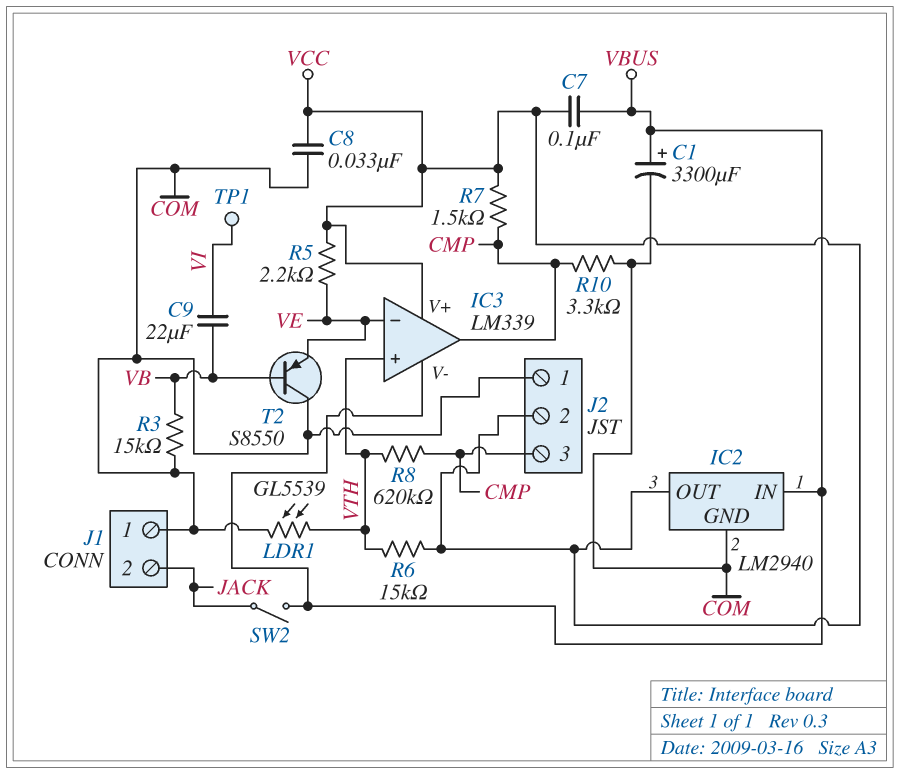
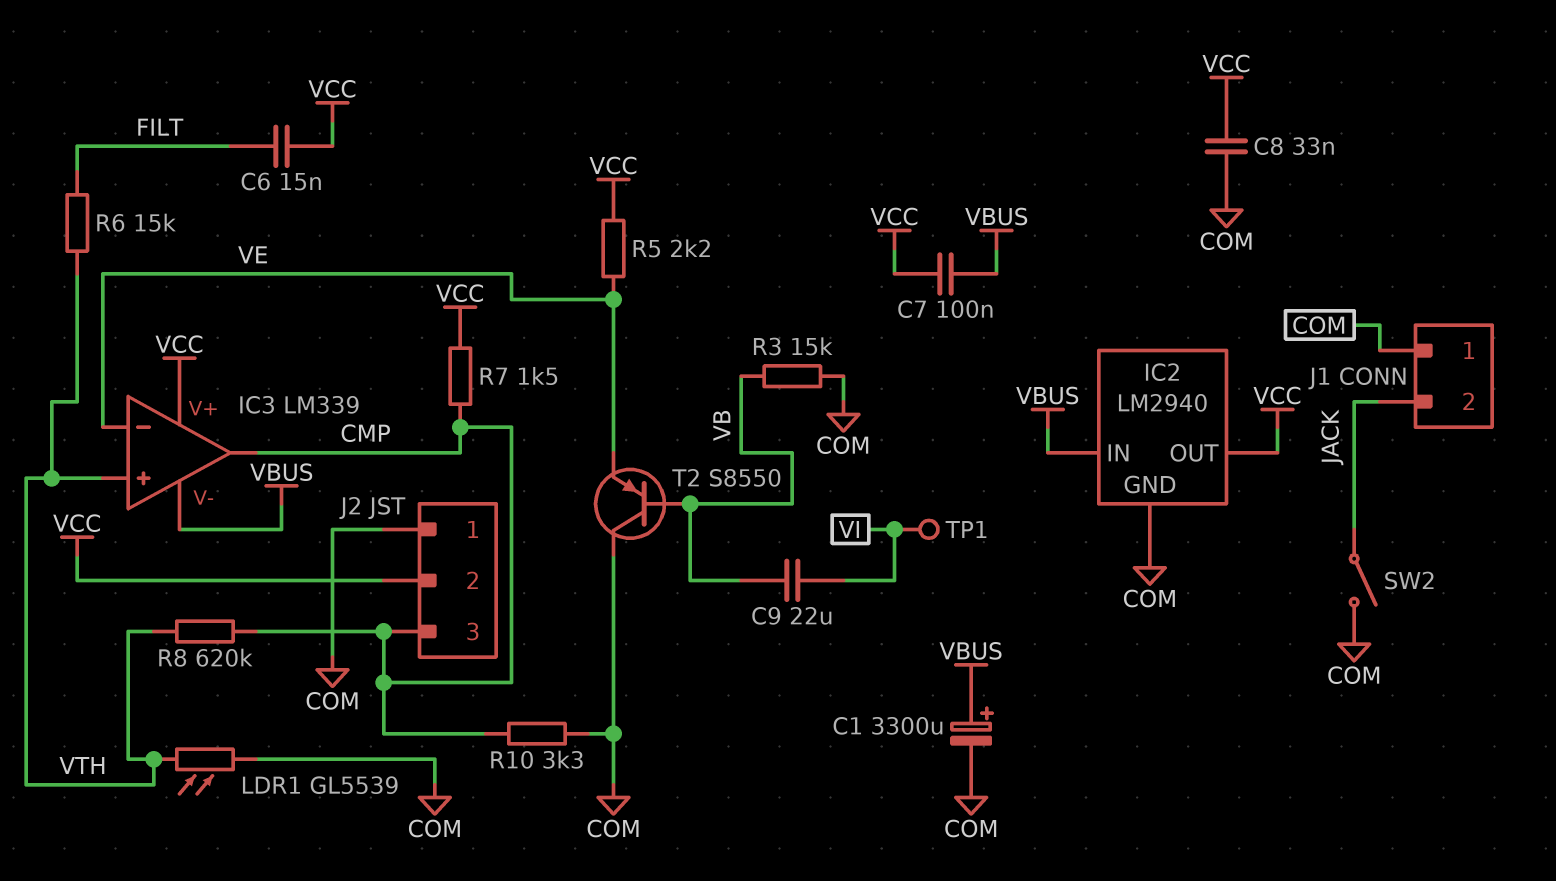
C6: none -> 15nF (FILT, VCC)
R6: 15k (VCC, VTH) -> 15k (FILT, VTH)
SW2: switch (JACK, VBUS) -> switch (COM, JACK)

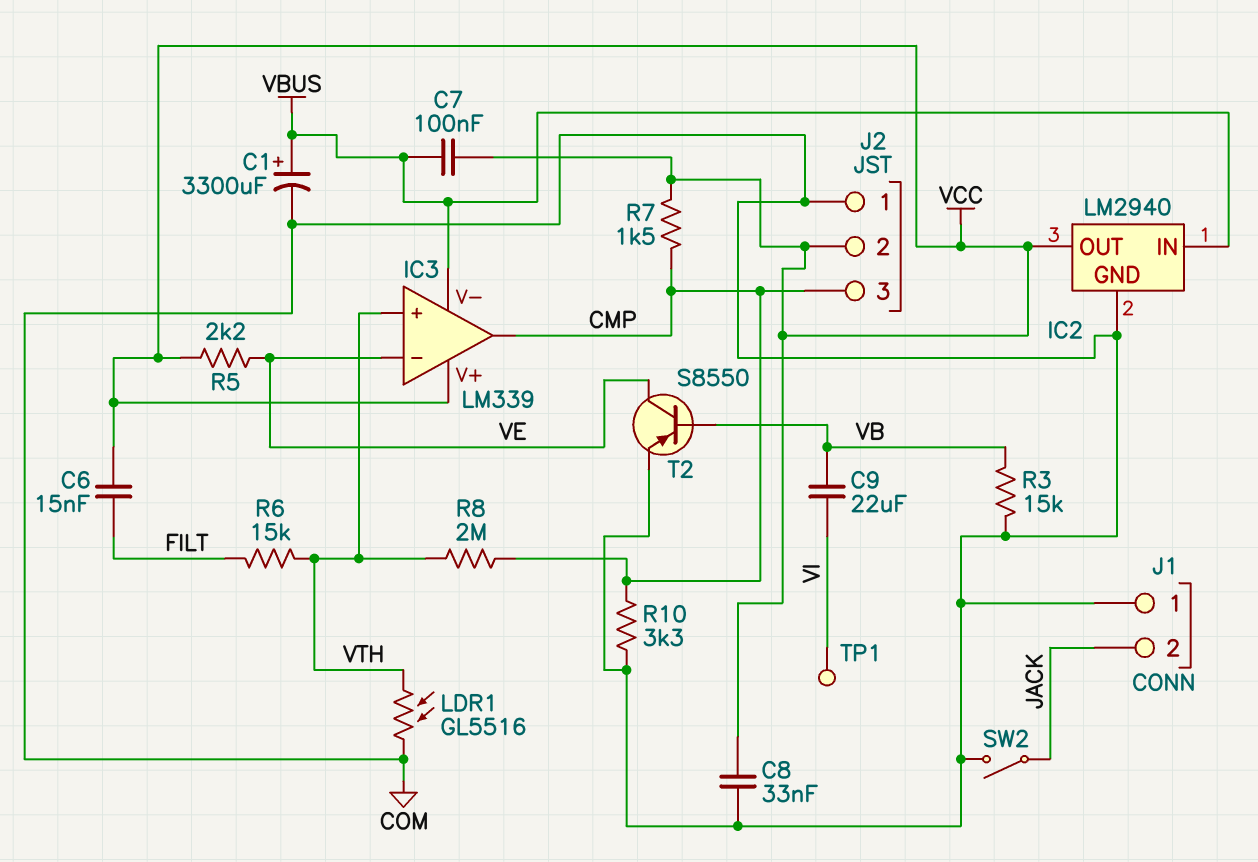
LDR1: GL5539 (COM, VTH) -> GL5516 (COM, VTH)
R8: 620k (CMP, VTH) -> 2M (CMP, VTH)
T2: PNP S8550 (B VB, C COM, E VE) -> PNP S8550 (B VB, C VE, E COM)

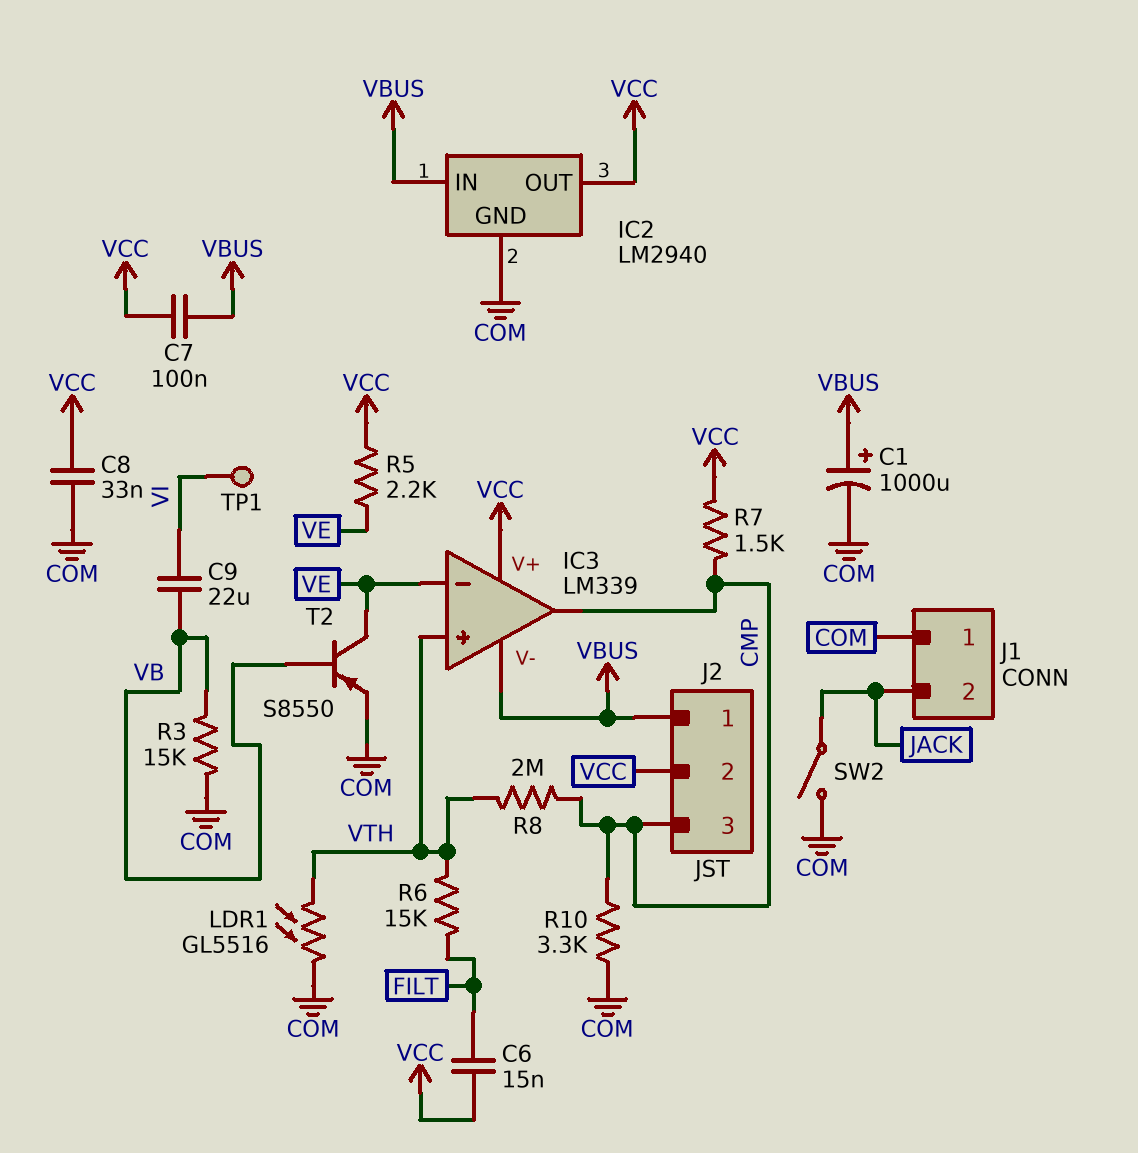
C1: 3300uF (plus VBUS, minus COM) -> 1000uF (plus VBUS, minus COM)
J2 pin 1: COM -> VBUS

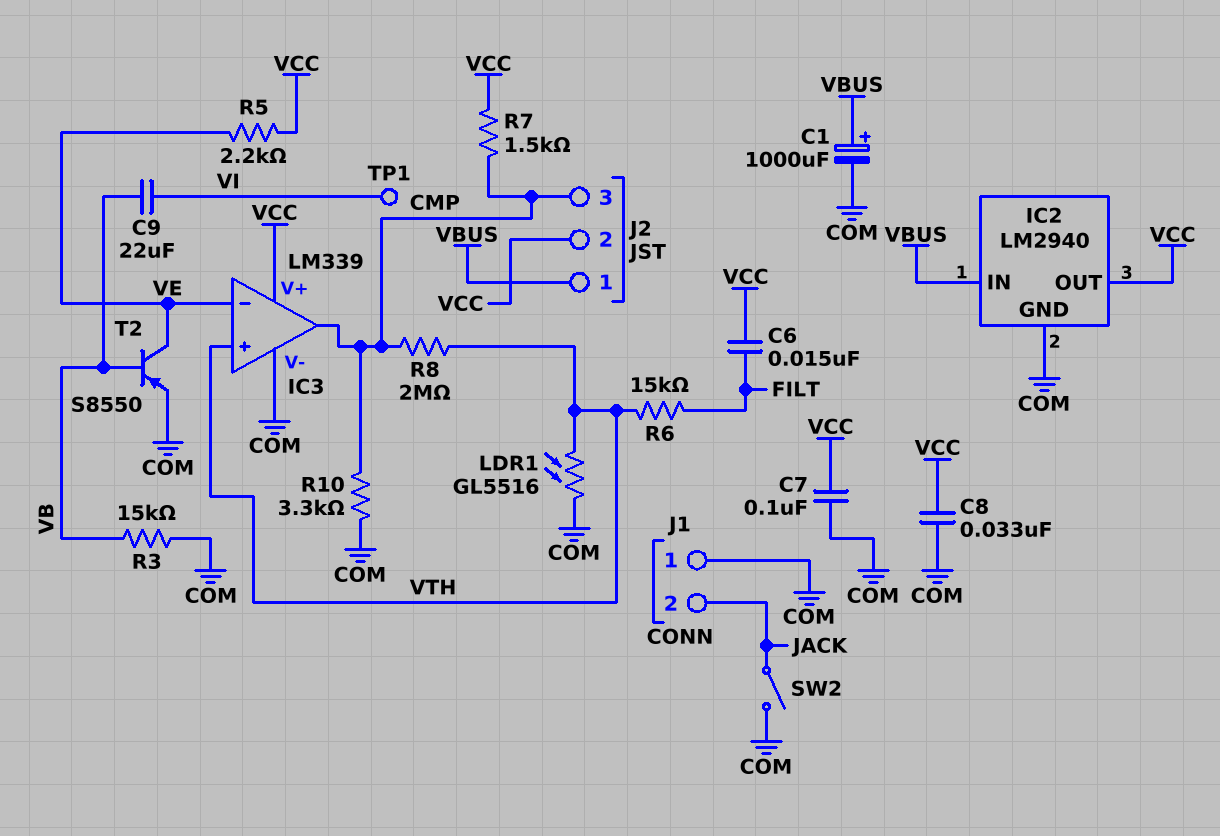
C7: 100nF (VBUS, VCC) -> 100nF (COM, VCC)
IC3 pin V-: VBUS -> COM

